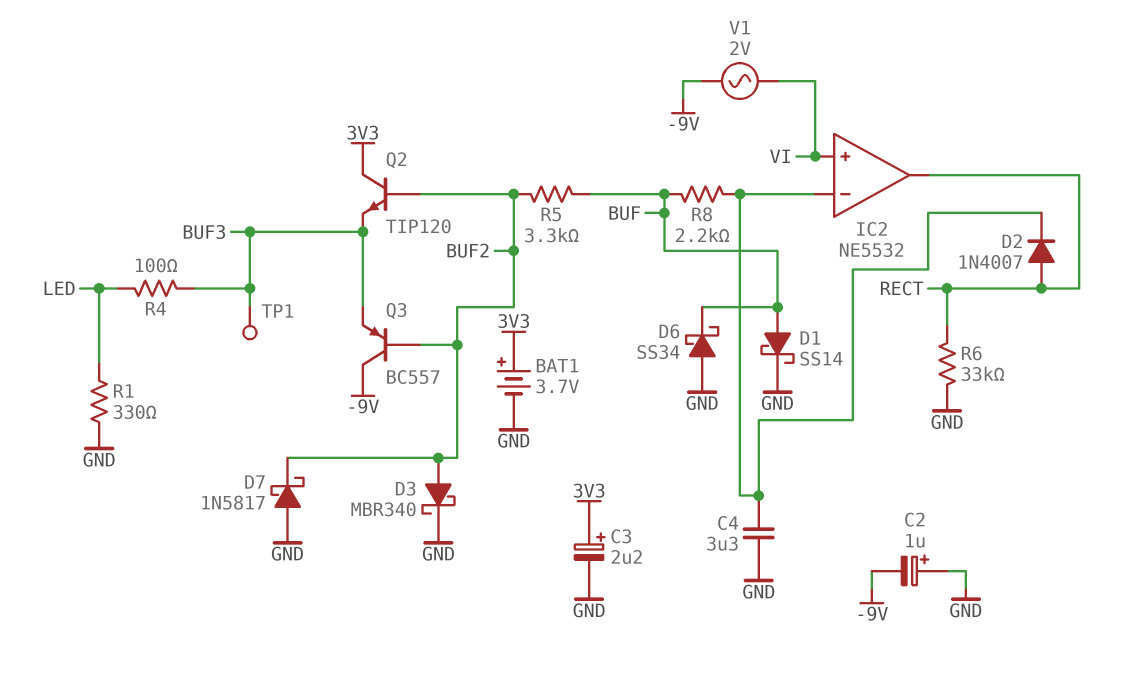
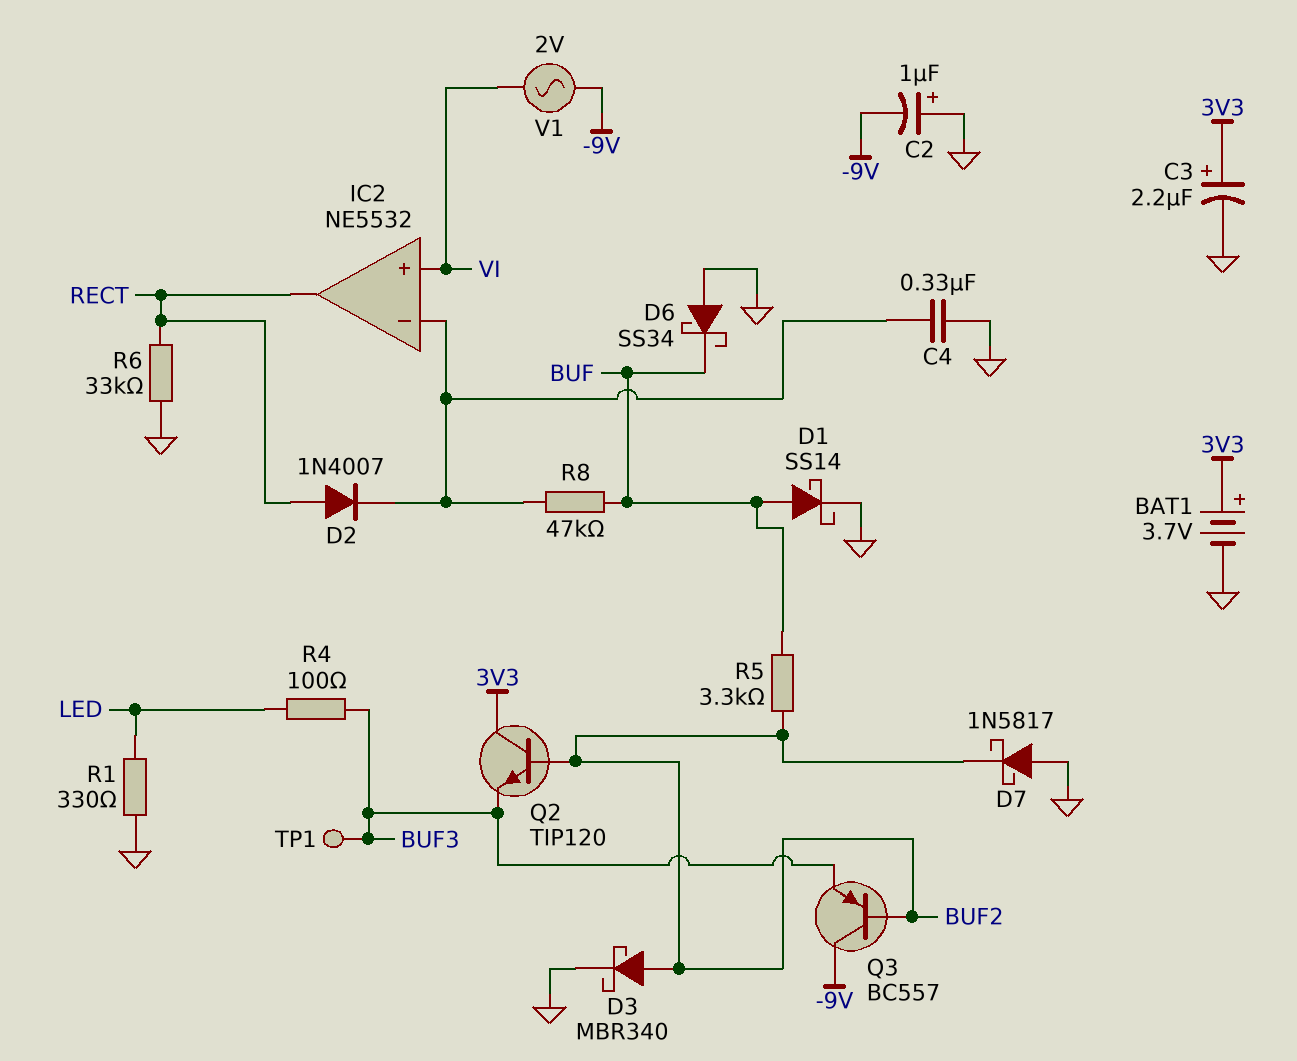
C4: 3.3uF (GND, IC2/in-) -> 330nF (GND, IC2/in-)
R8: 2.2k (BUF, IC2/in-) -> 47k (BUF, IC2/in-)

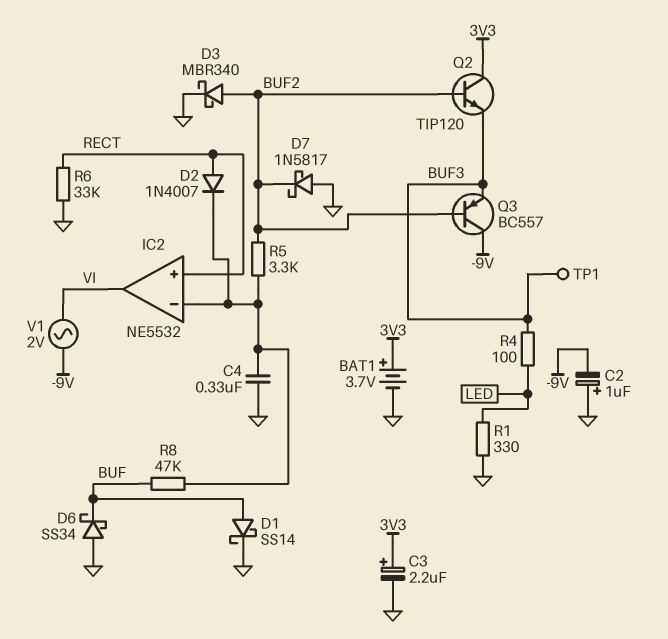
IC2 pin in+: VI -> RECT
IC2 pin out: RECT -> VI
R5: 3.3k (BUF, BUF2) -> 3.3k (BUF2, IC2/in-)

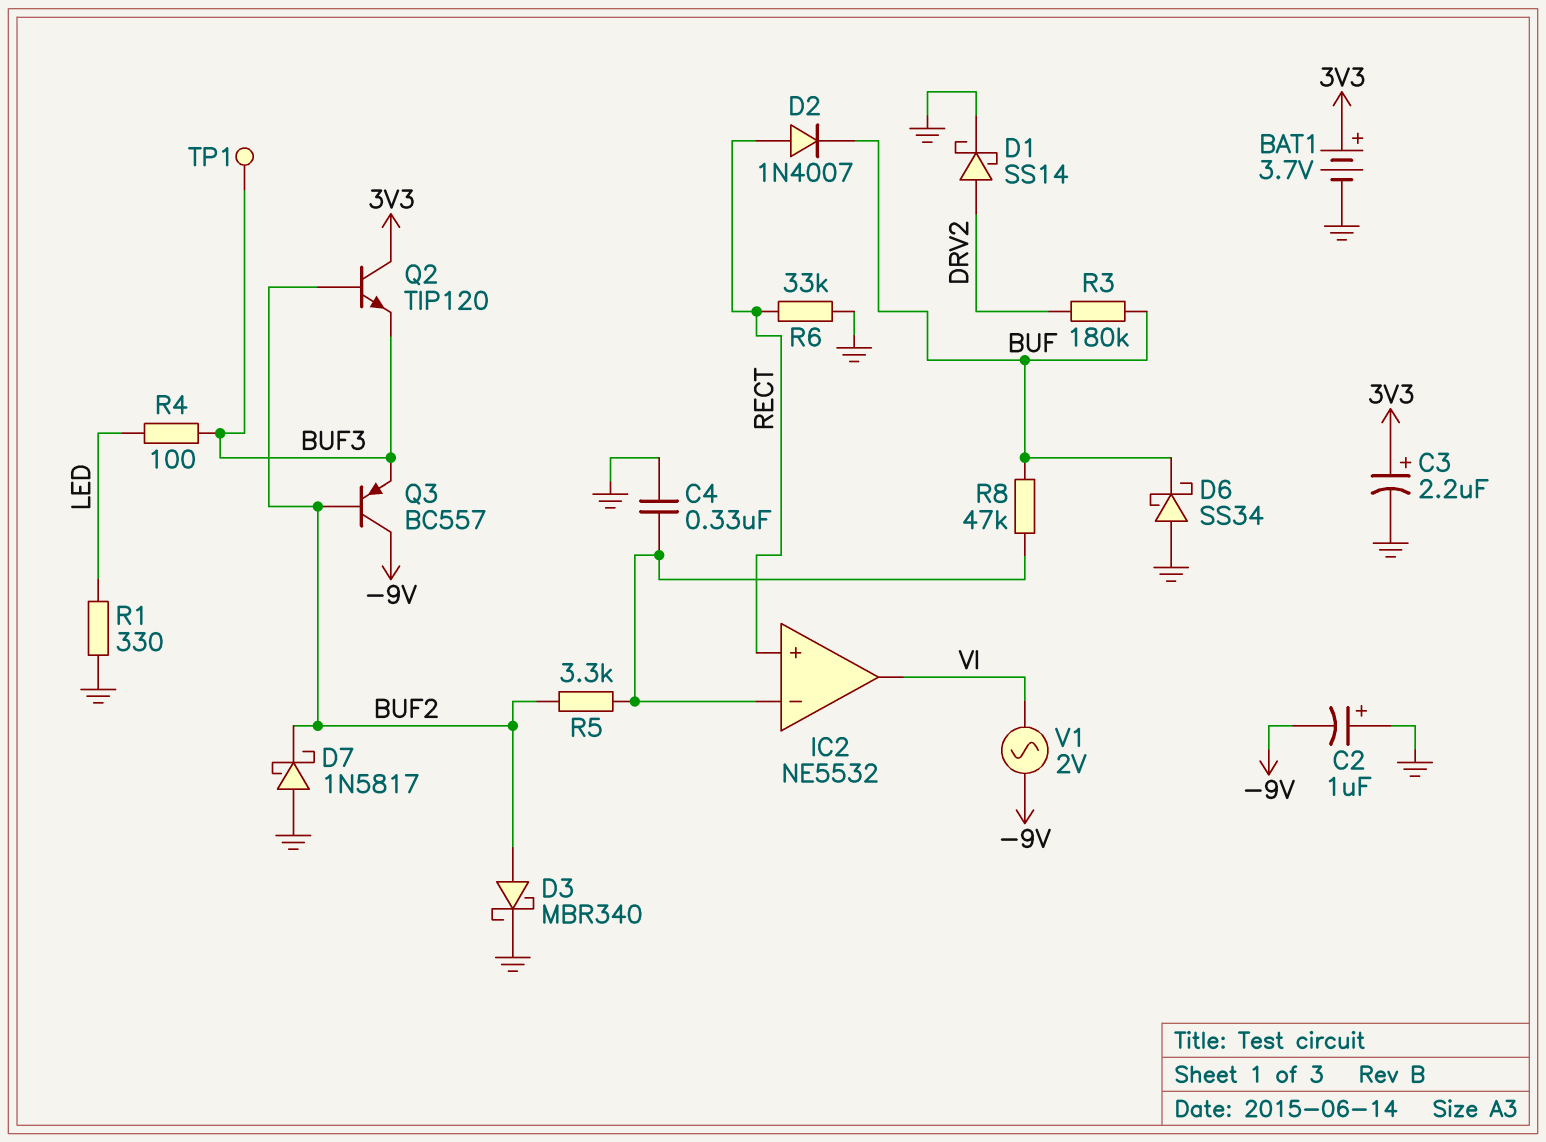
D1: schottky SS14 (A BUF, K GND) -> schottky SS14 (A DRV2, K GND)
D2: diode 1N4007 (A RECT, K IC2/in-) -> diode 1N4007 (A RECT, K BUF)
R3: none -> 180k (BUF, DRV2)

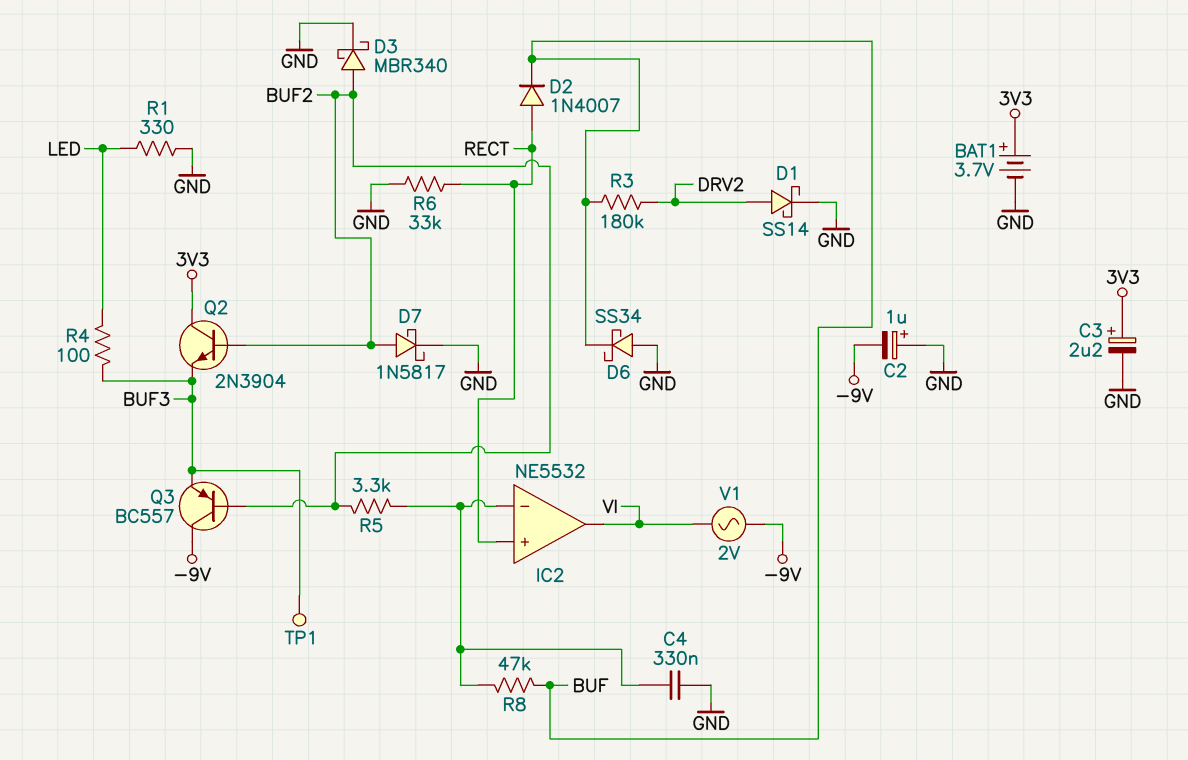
D7: schottky 1N5817 (A GND, K BUF2) -> schottky 1N5817 (A BUF2, K GND)
Q2: NPN TIP120 (B BUF2, C 3V3, E BUF3) -> NPN 2N3904 (B BUF2, C 3V3, E BUF3)

